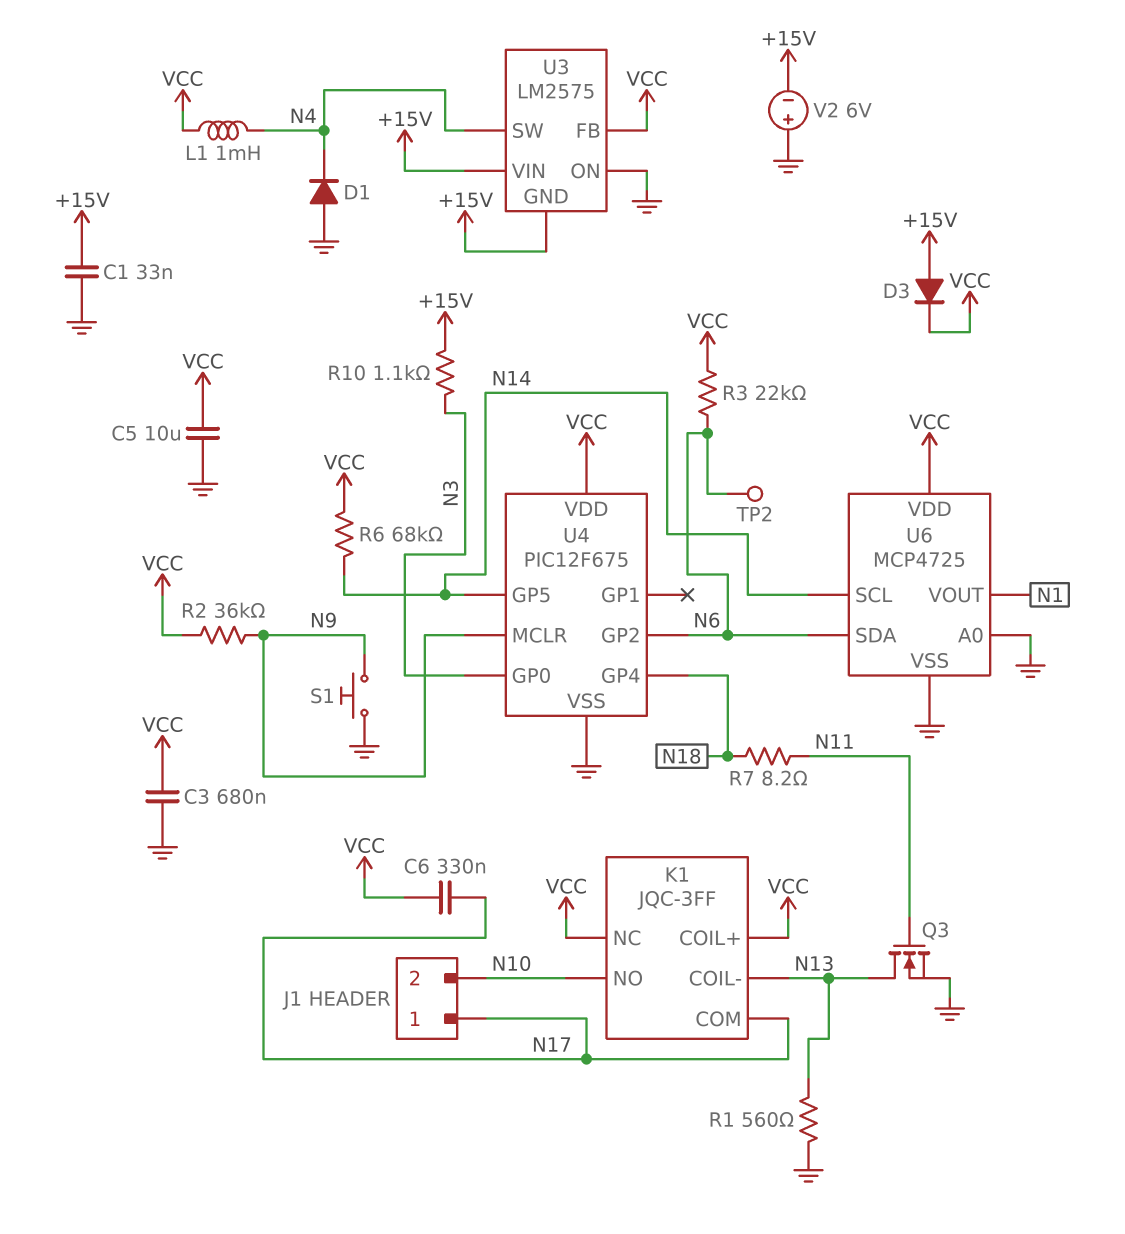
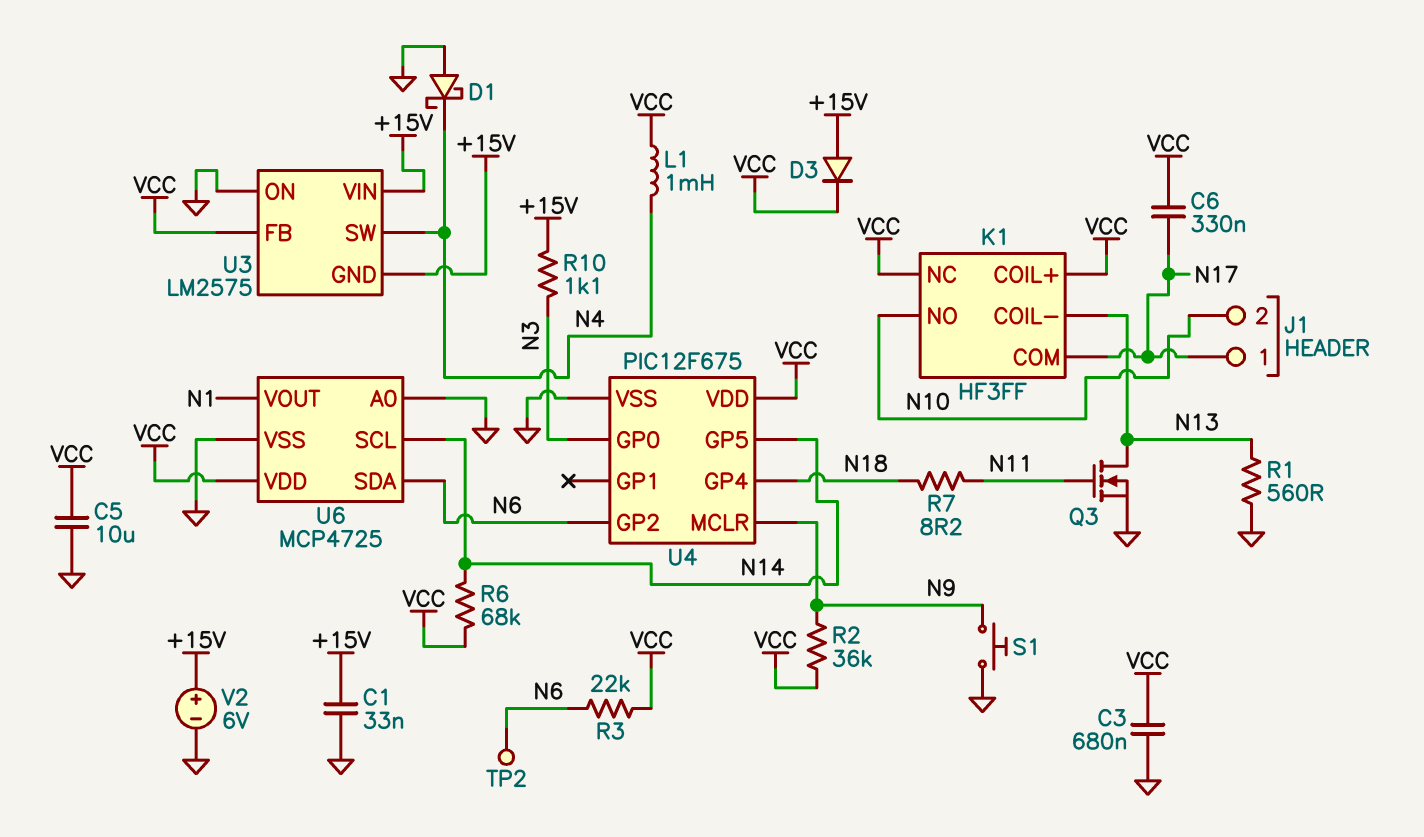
D1: diode (A GND, K N4) -> schottky (A GND, K N4)
K1: JQC-3FF -> HF3FF
V2: 6V (plus GND, minus +15V) -> 6V (plus +15V, minus GND)

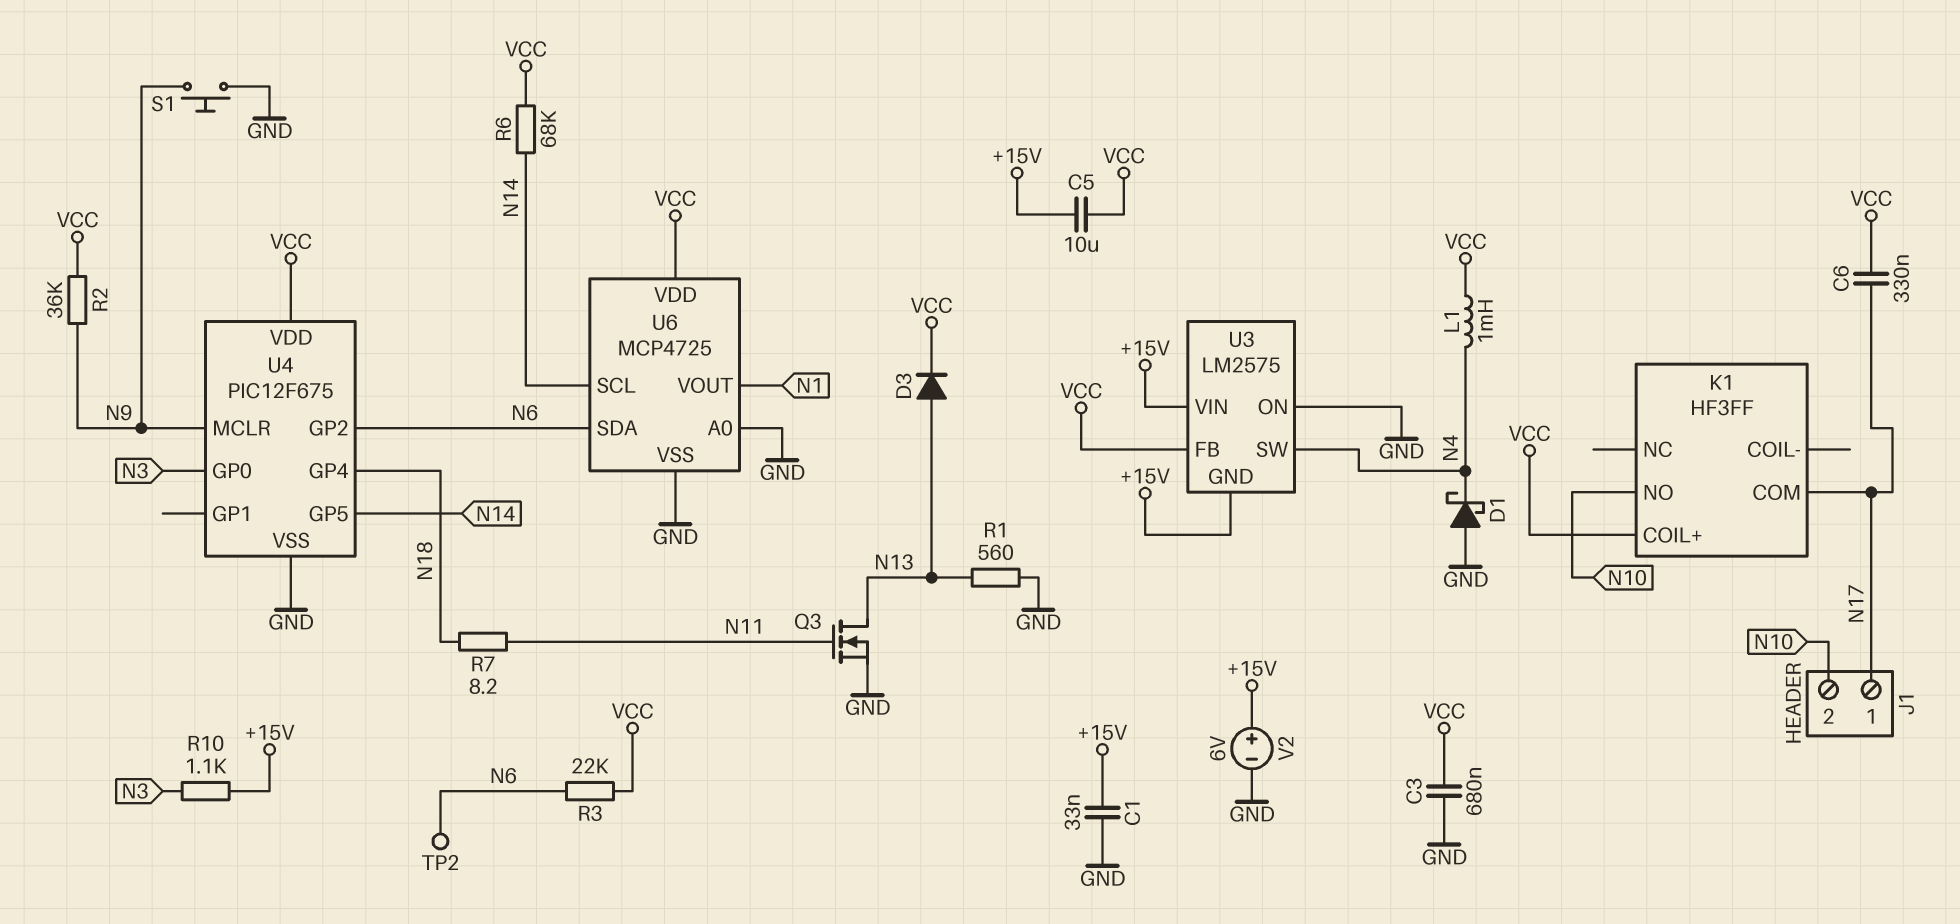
C5: 10uF (GND, VCC) -> 10uF (+15V, VCC)
D3: diode (A +15V, K VCC) -> diode (A N13, K VCC)
K1 pin COIL-: N13 -> none
K1 pin NC: VCC -> none

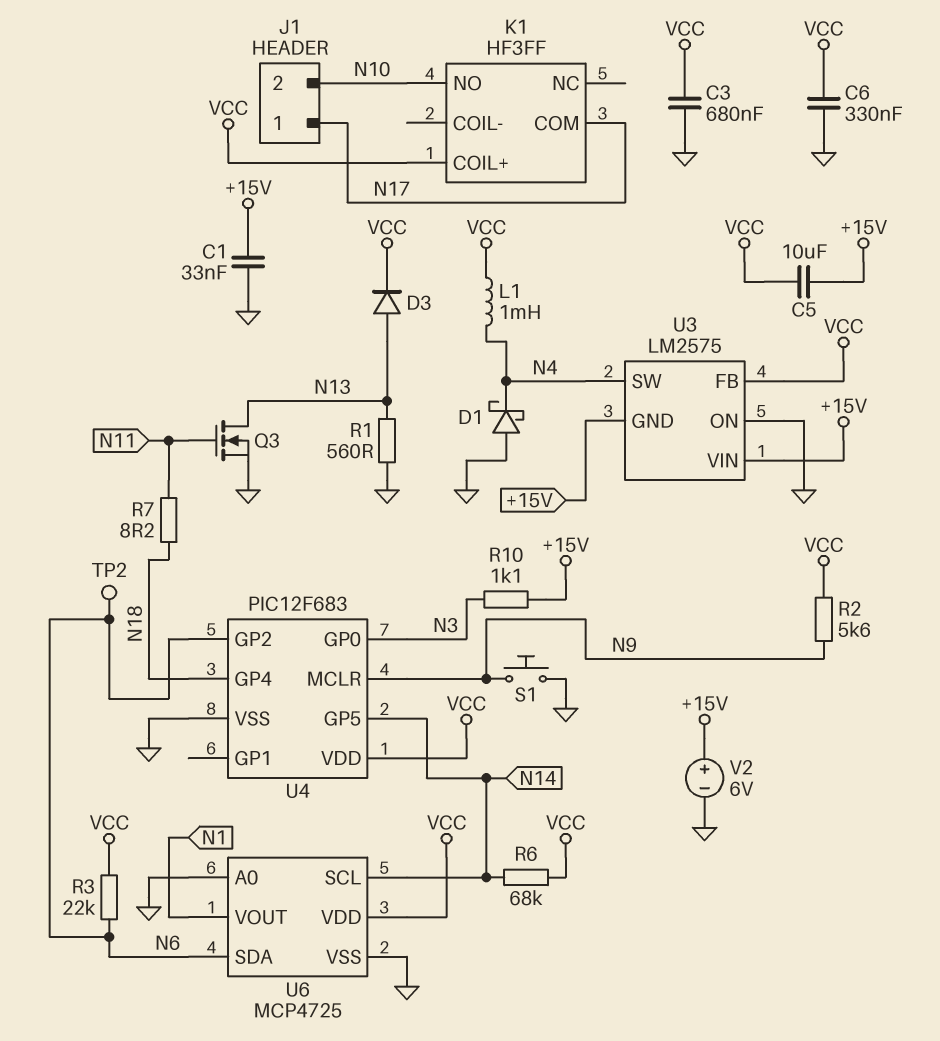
C6: 330nF (N17, VCC) -> 330nF (GND, VCC)
R2: 36k (N9, VCC) -> 5.6k (N9, VCC)
U4: PIC12F675 -> PIC12F683

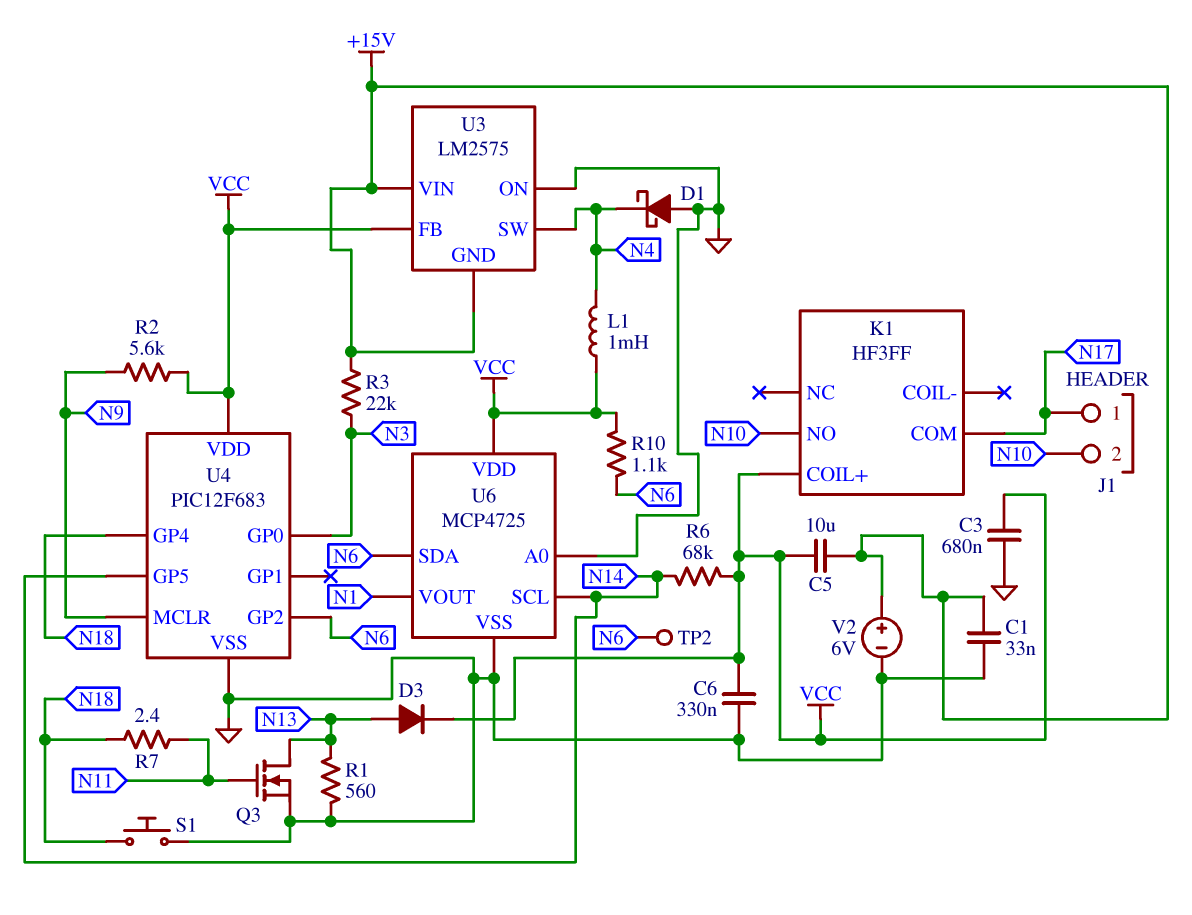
R3: 22k (N6, VCC) -> 22k (+15V, N3)
R7: 8.2 (N11, N18) -> 2.4 (N11, N18)
R10: 1.1k (+15V, N3) -> 1.1k (N6, VCC)
S1: button (GND, N9) -> button (GND, N18)

